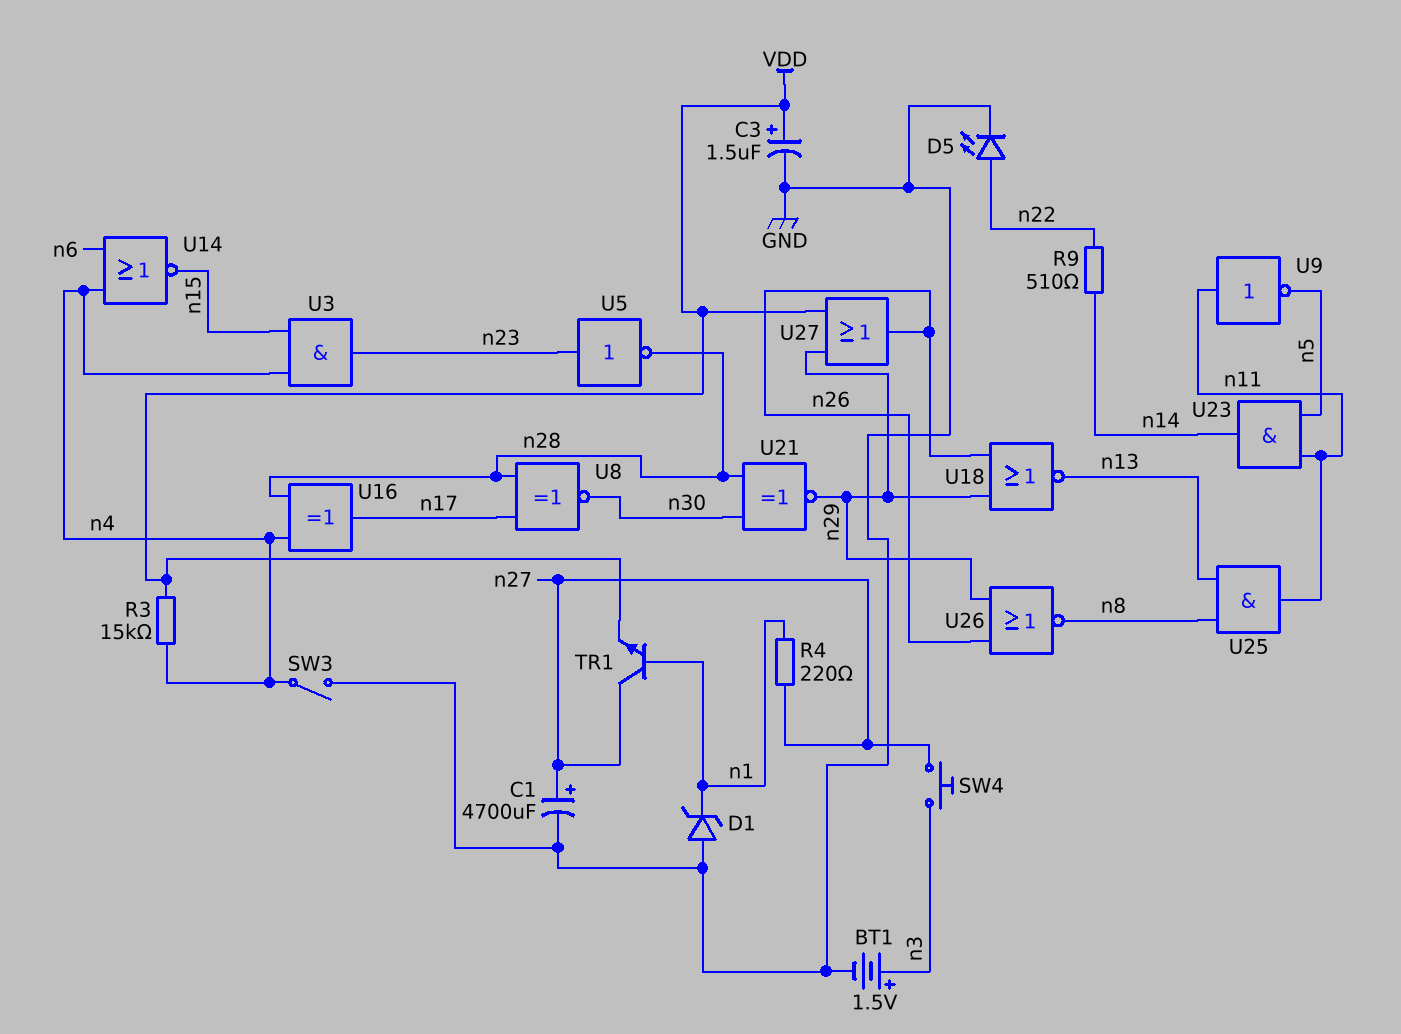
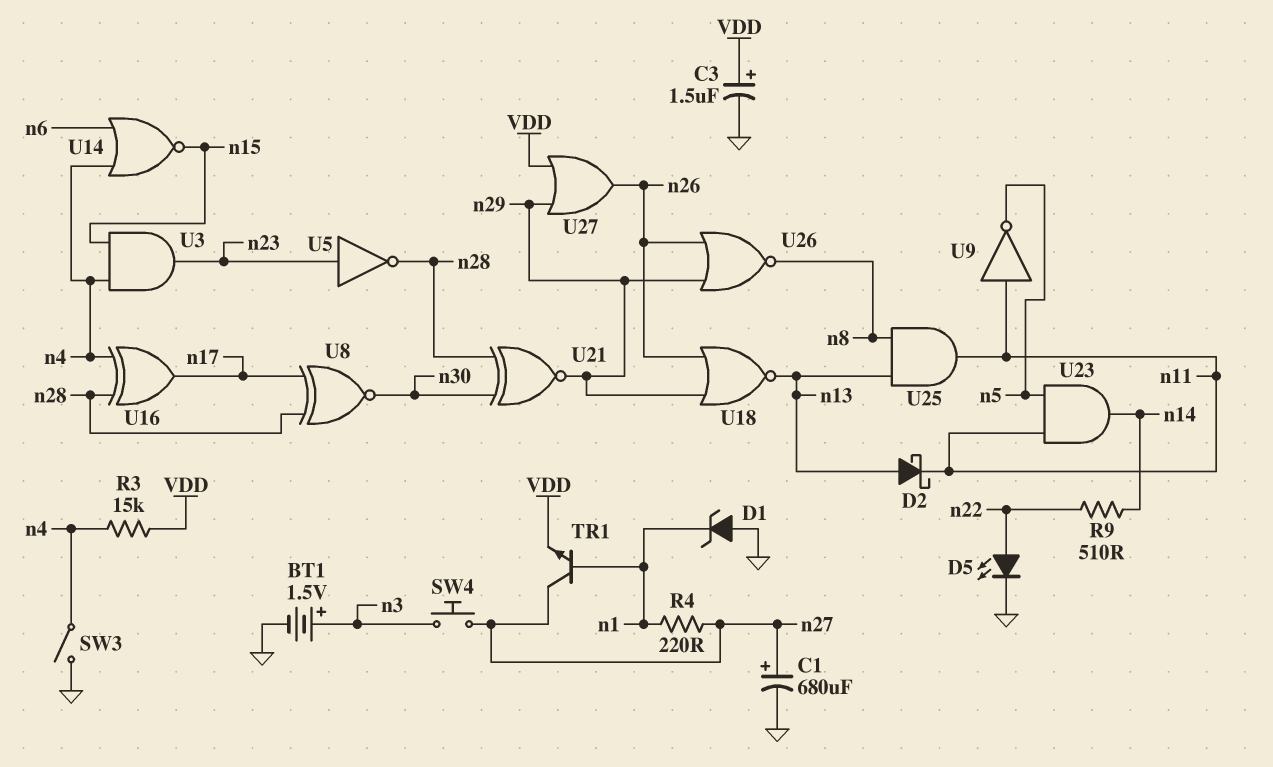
C1: 4700uF (plus n27, minus GND) -> 680uF (plus n27, minus GND)
D2: none -> schottky (A n13, K n11)

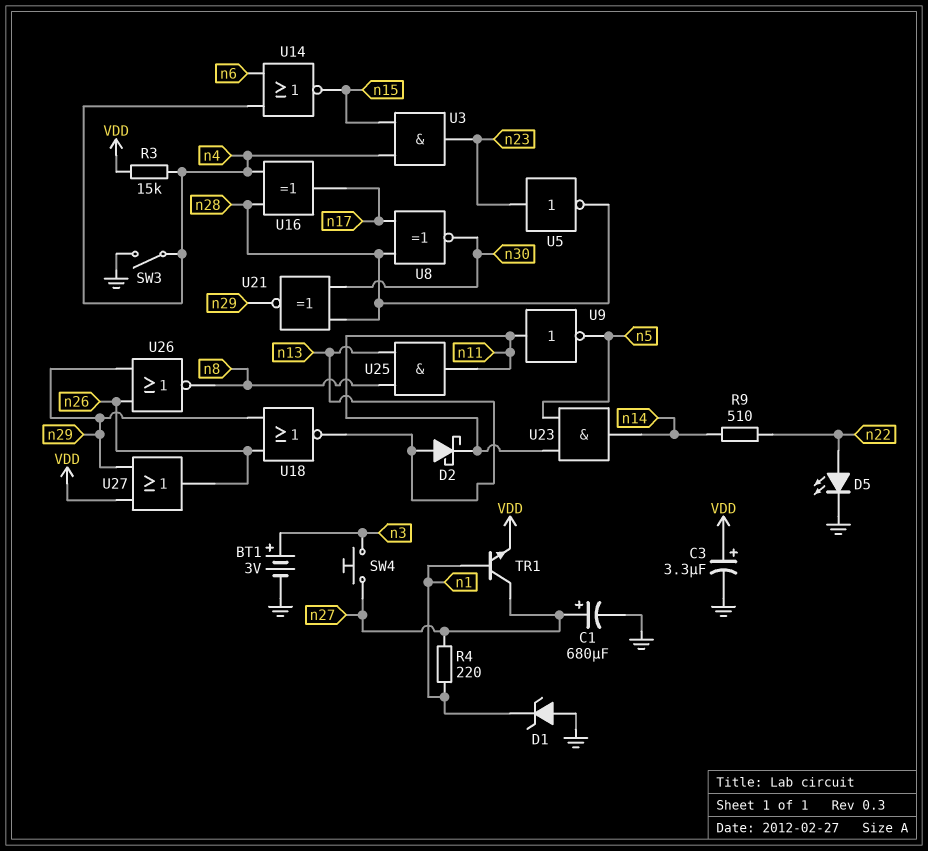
BT1: 1.5V (plus n3, minus GND) -> 3V (plus n3, minus GND)
C3: 1.5uF (plus VDD, minus GND) -> 3.3uF (plus VDD, minus GND)

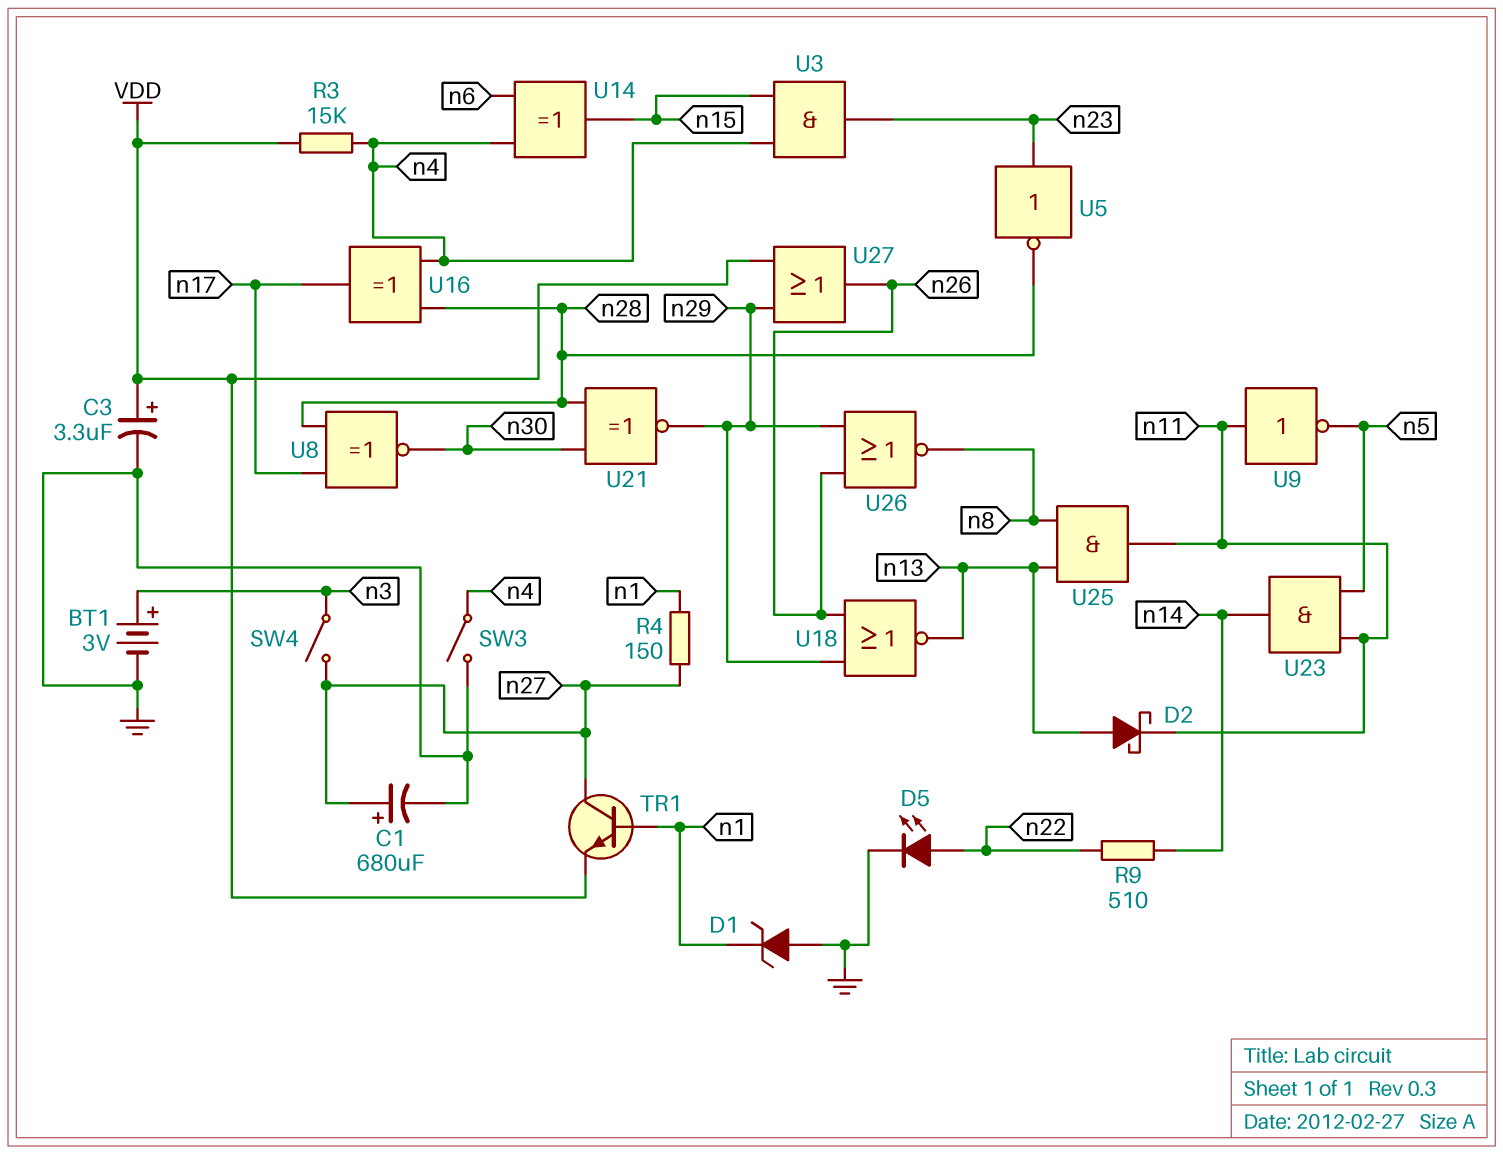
R4: 220 (n1, n27) -> 150 (n1, n27)
SW4: button (n3, n27) -> switch (n3, n27)
U14: NOR (in n4, in n6, out n15) -> XOR (in n4, in n6, out n15)

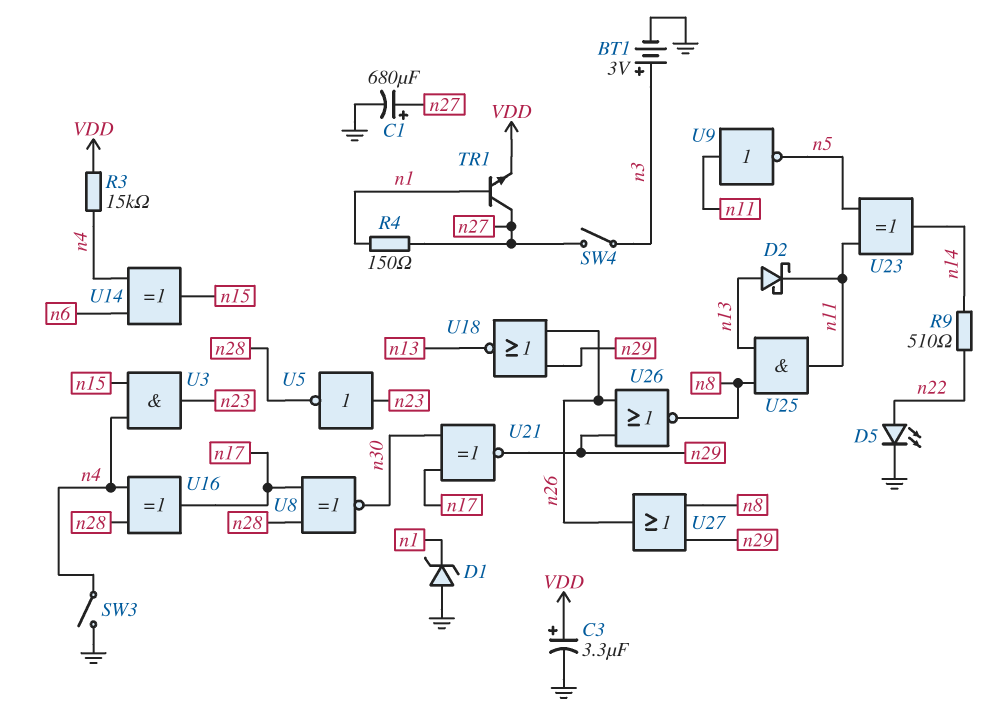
U21: XNOR (in n28, in n30, out n29) -> XNOR (in n17, in n30, out n29)
U23: AND (in n5, in n11, out n14) -> XOR (in n5, in n11, out n14)
U27: OR (in VDD, in n29, out n26) -> OR (in n8, in n29, out n26)

